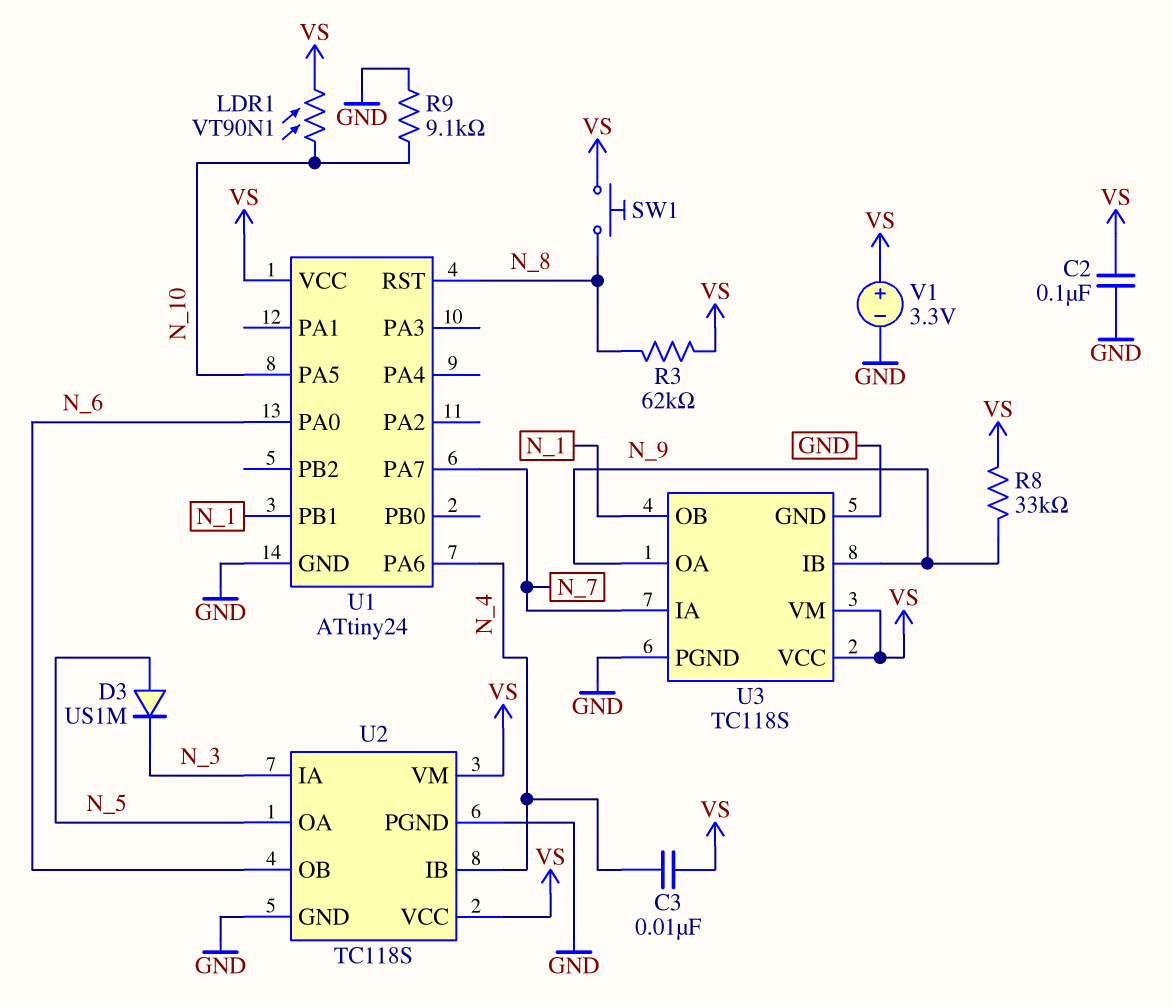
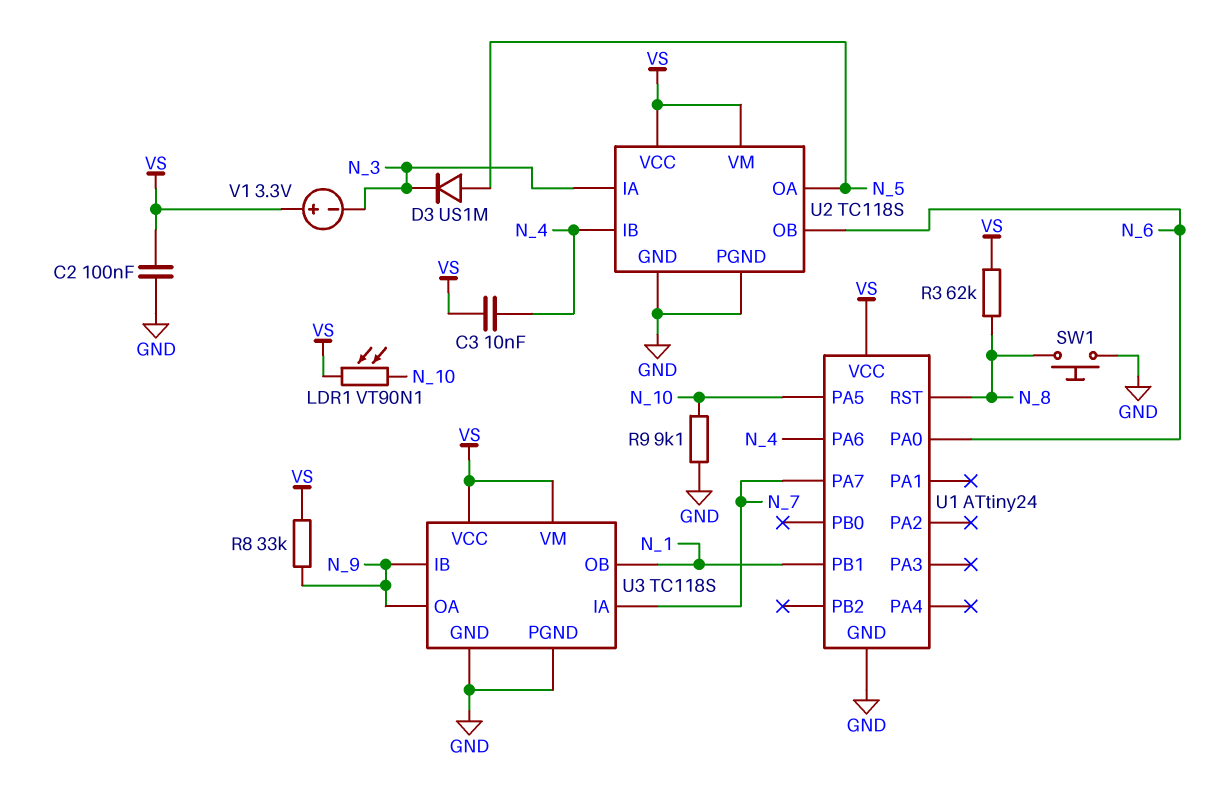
SW1: button (N_8, VS) -> button (GND, N_8)
V1: 3.3V (plus VS, minus GND) -> 3.3V (plus VS, minus N_3)

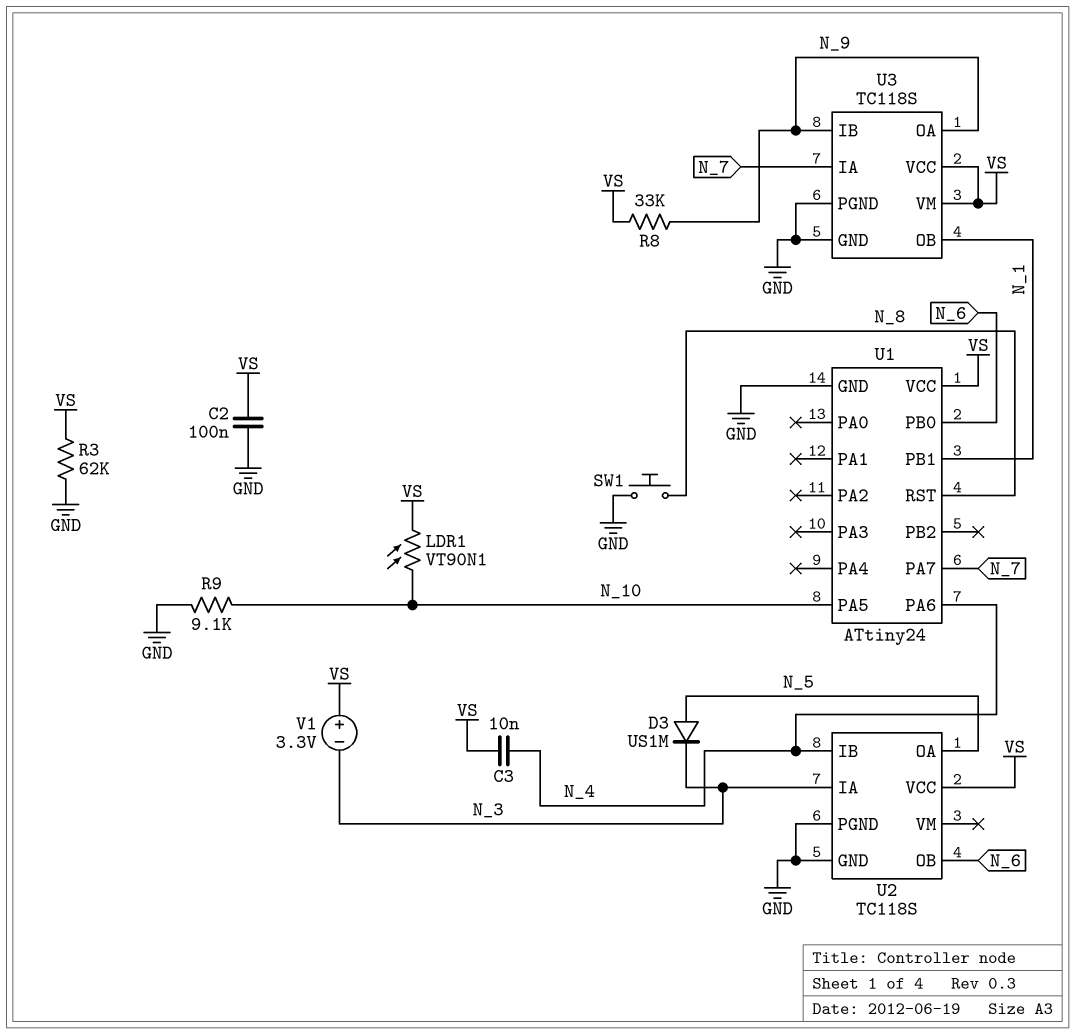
R3: 62k (N_8, VS) -> 62k (GND, VS)
U1 pin PA0: N_6 -> none
U1 pin PB0: none -> N_6
U2 pin VM: VS -> none

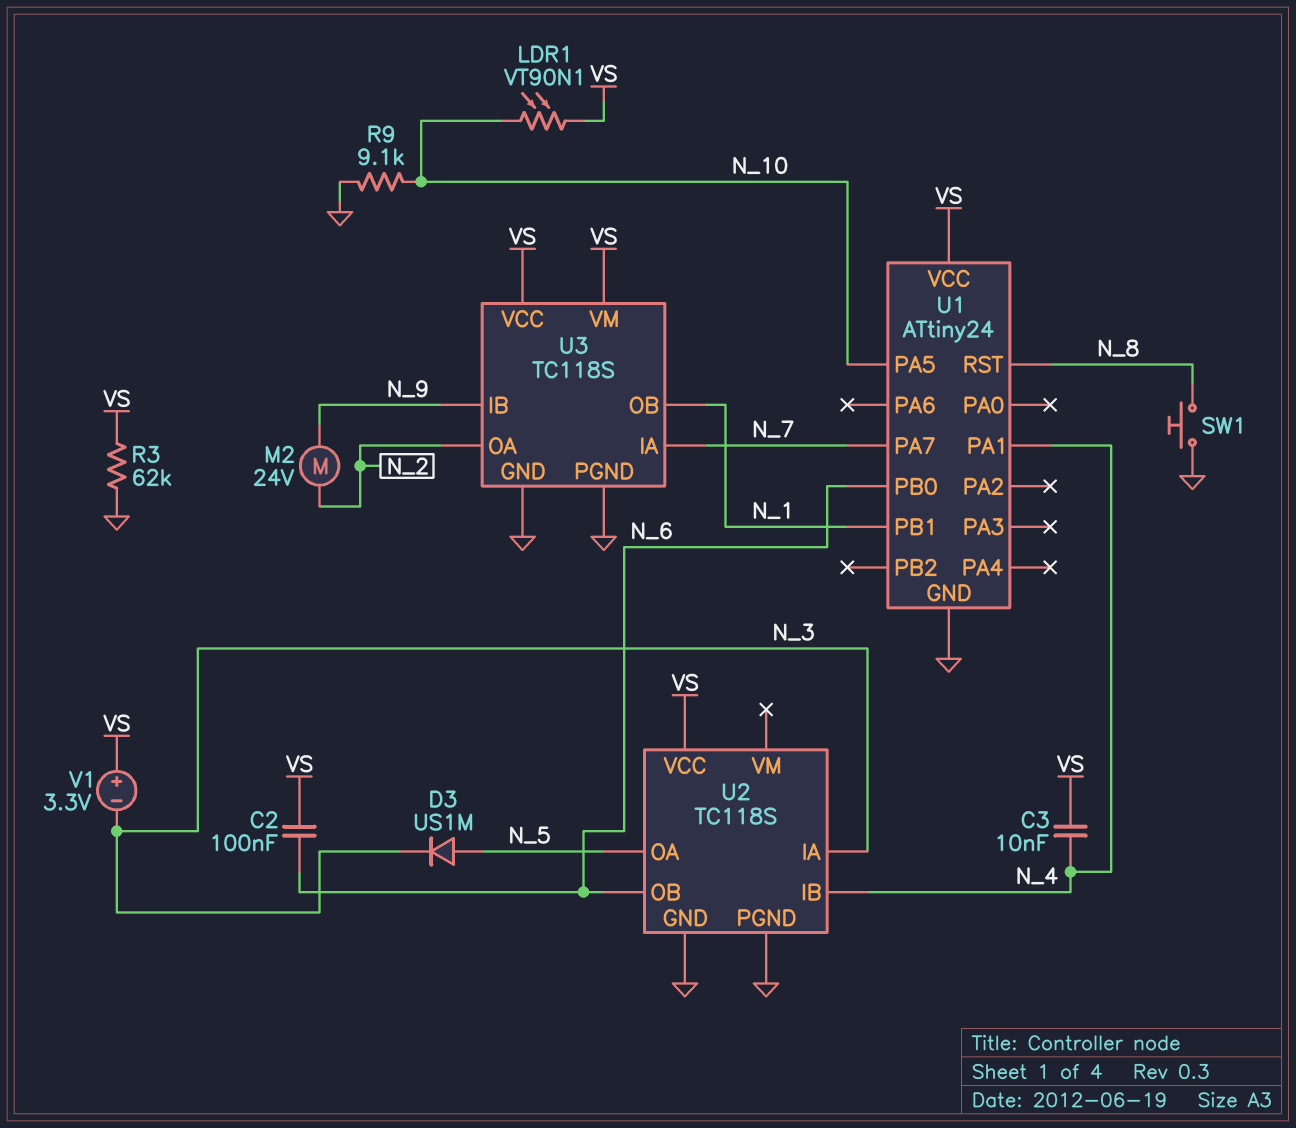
C2: 100nF (GND, VS) -> 100nF (N_6, VS)
M2: none -> motor 24V (N_2, N_9)
R8: 33k (N_9, VS) -> none
U1 pin PA1: none -> N_4
U1 pin PA6: N_4 -> none
U3 pin OA: N_9 -> N_2

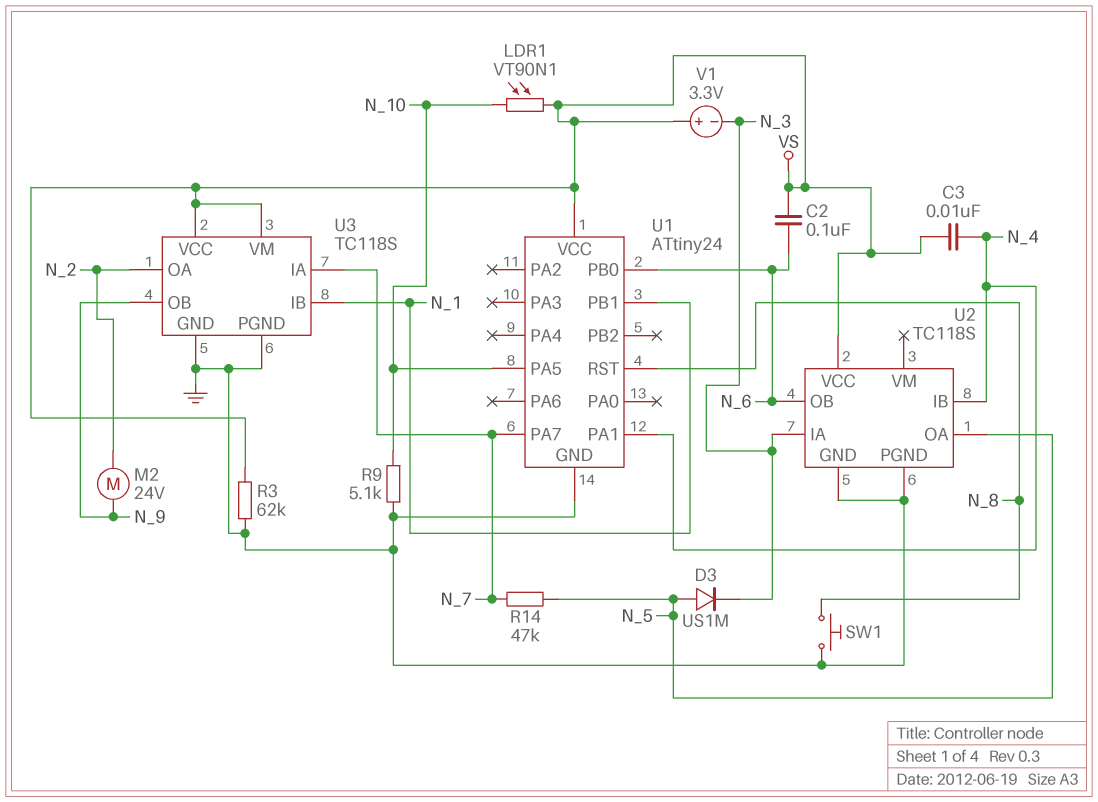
R9: 9.1k (GND, N_10) -> 5.1k (GND, N_10)
R14: none -> 47k (N_5, N_7)
U3 pin IB: N_9 -> N_1
U3 pin OB: N_1 -> N_9

